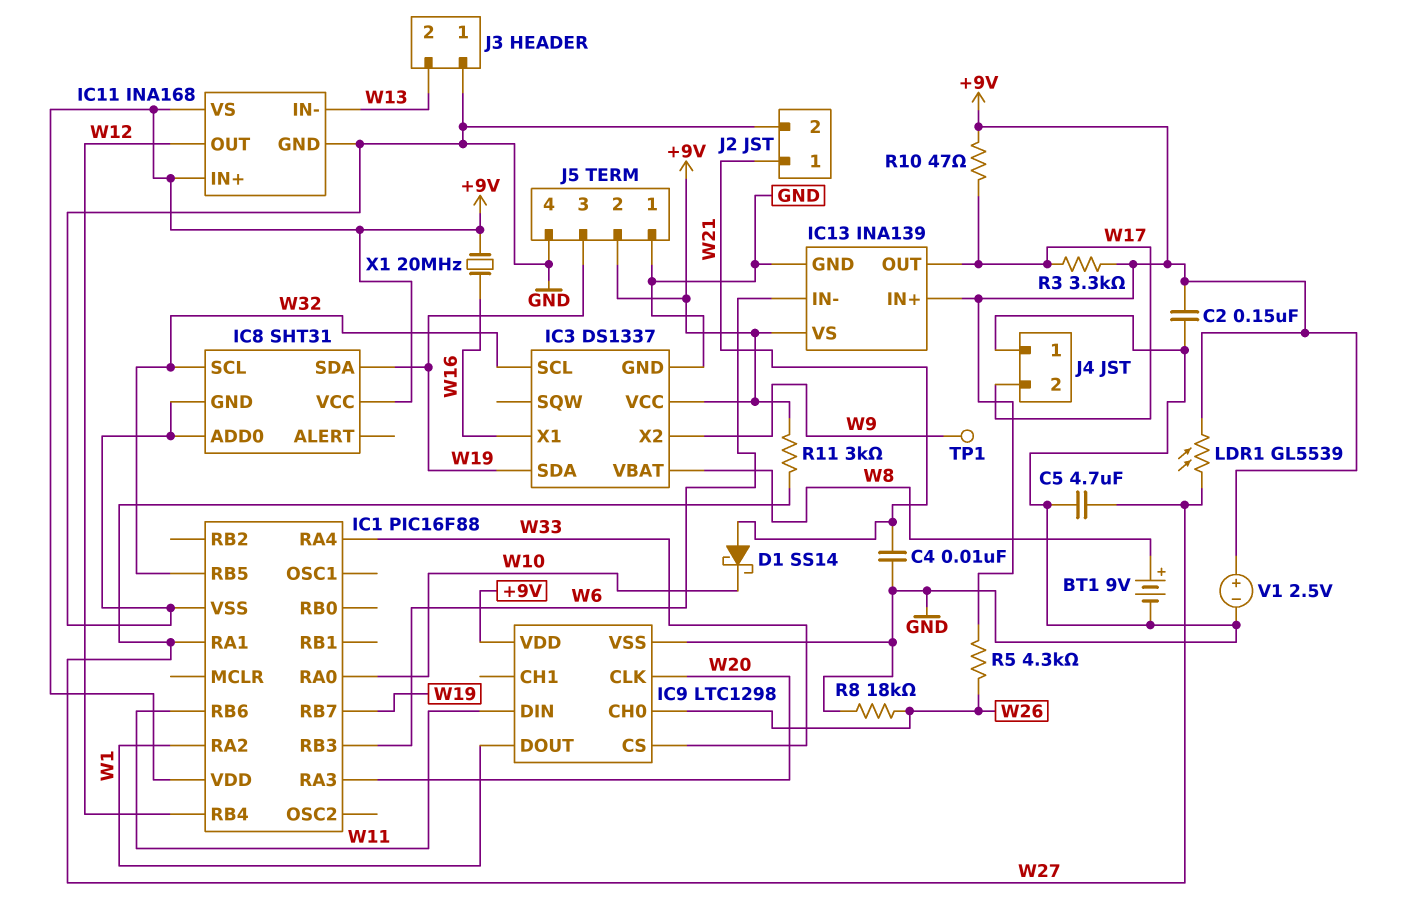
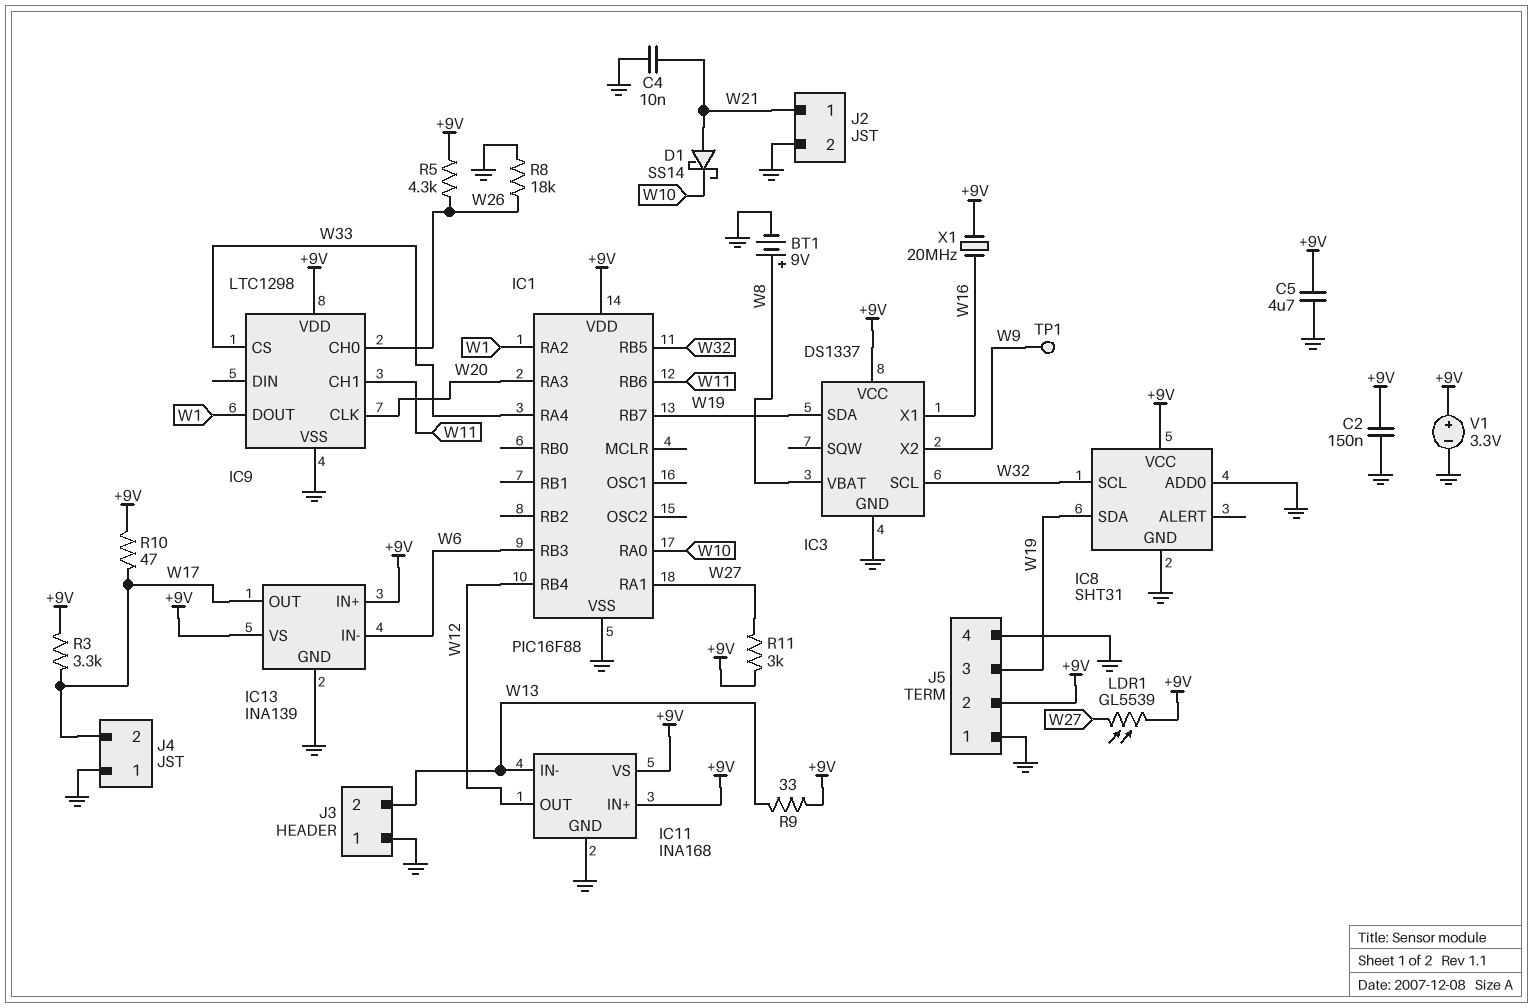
C5: 4.7uF (GND, W27) -> 4.7uF (+9V, GND)
IC9 pin CH1: none -> W11
IC9 pin DIN: W11 -> none
R9: none -> 33 (+9V, W13)
V1: 2.5V (plus +9V, minus GND) -> 3.3V (plus +9V, minus GND)

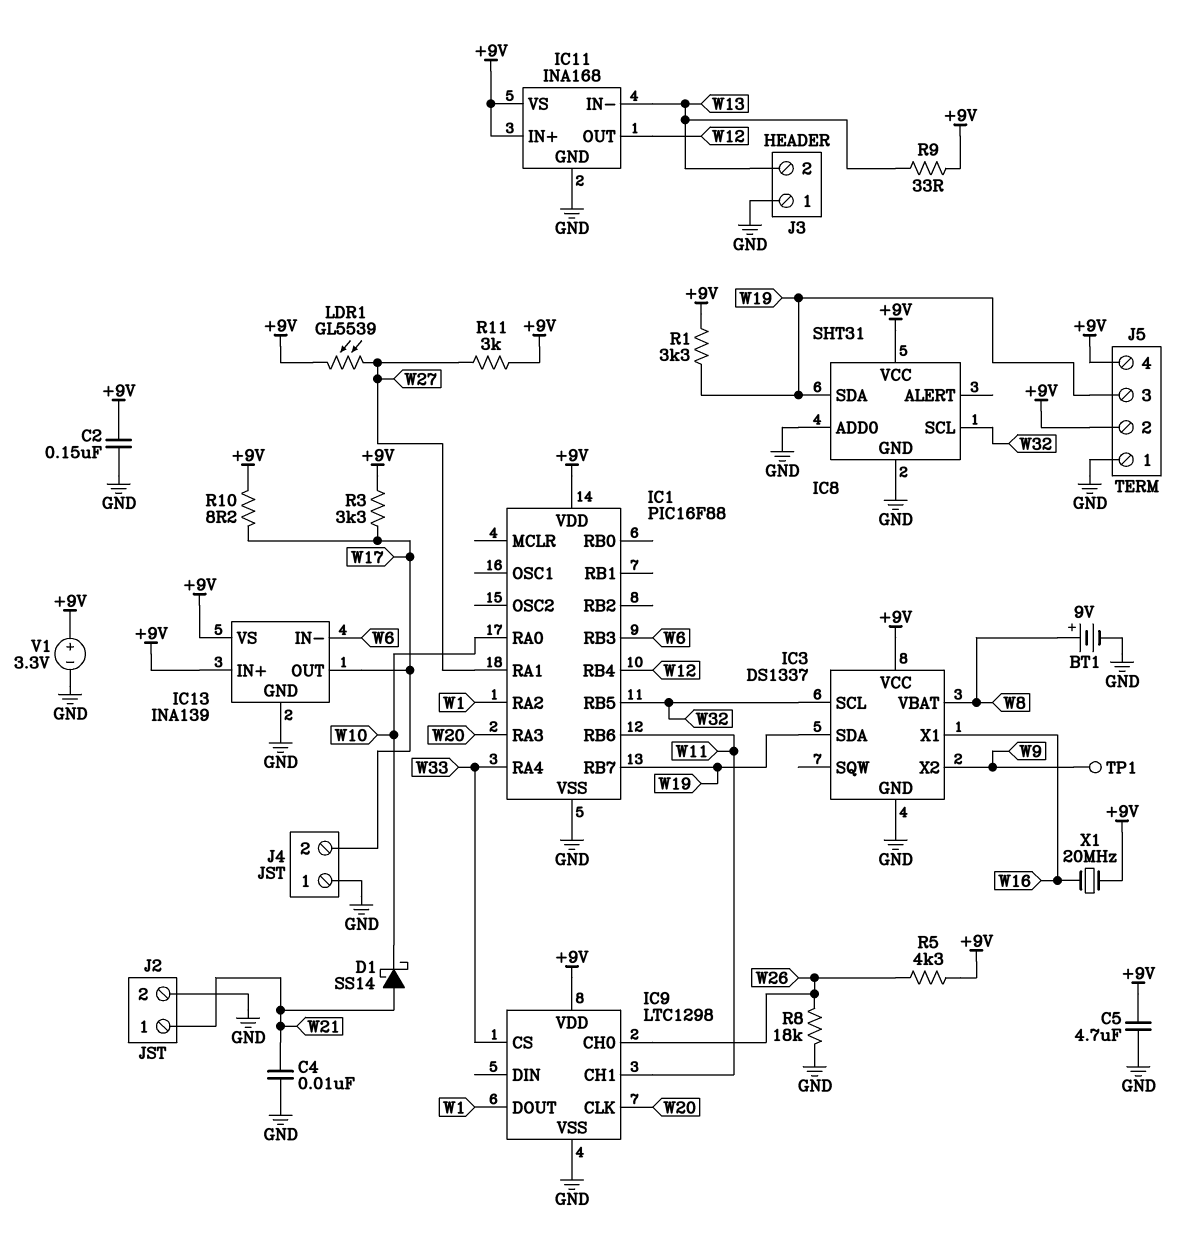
J5 pin 4: GND -> +9V
R1: none -> 3.3k (+9V, W19)
R10: 47 (+9V, W17) -> 8.2 (+9V, W17)

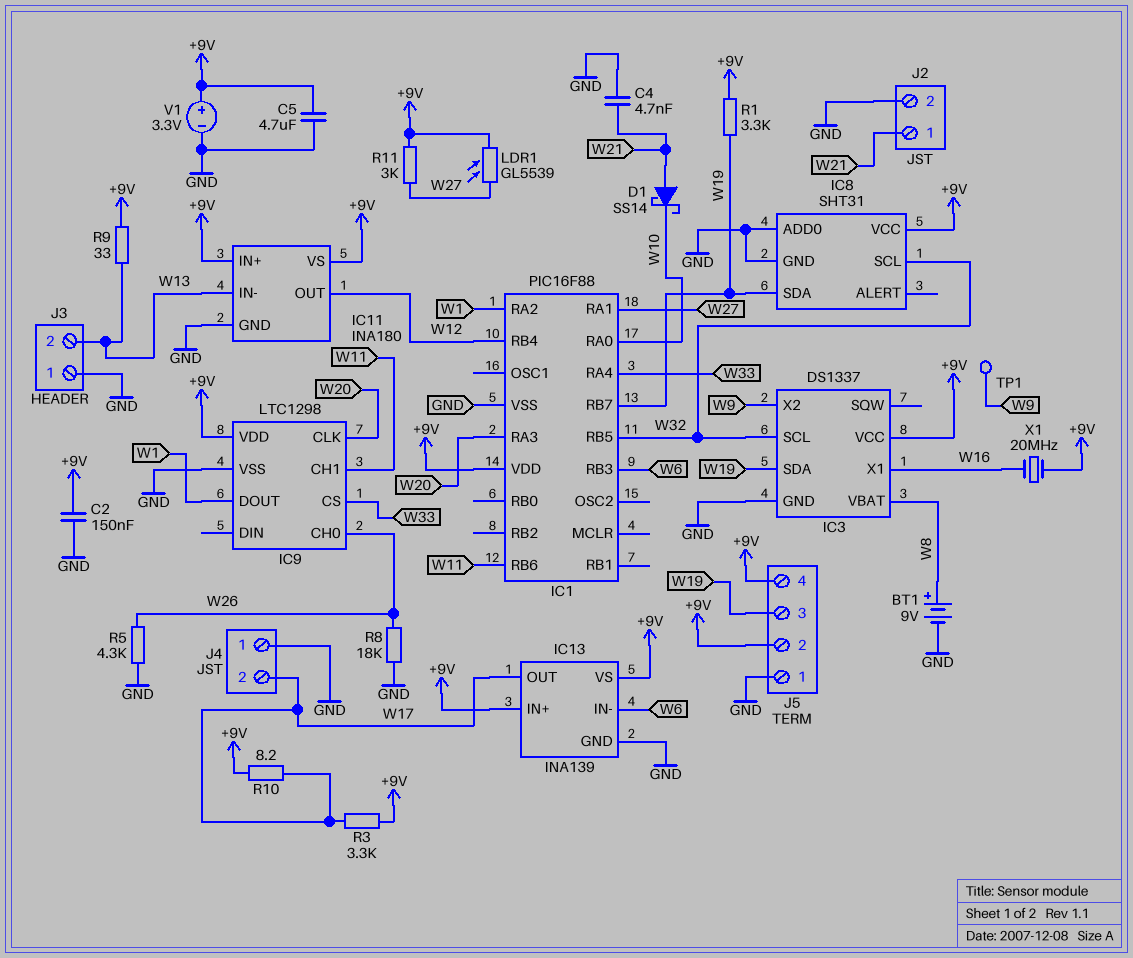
C4: 10nF (GND, W21) -> 4.7nF (GND, W21)
IC11: INA168 -> INA180
R5: 4.3k (+9V, W26) -> 4.3k (GND, W26)

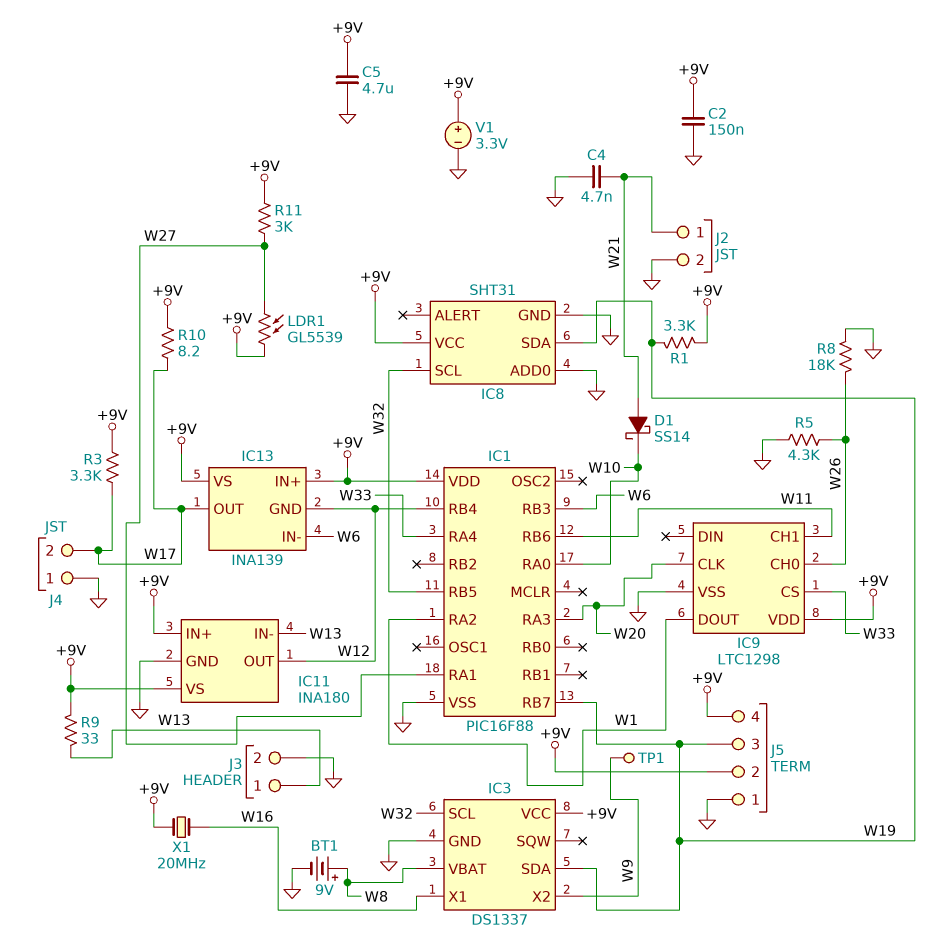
IC13 pin GND: GND -> W12
J3 pin 1: GND -> W13
J3 pin 2: W13 -> GND

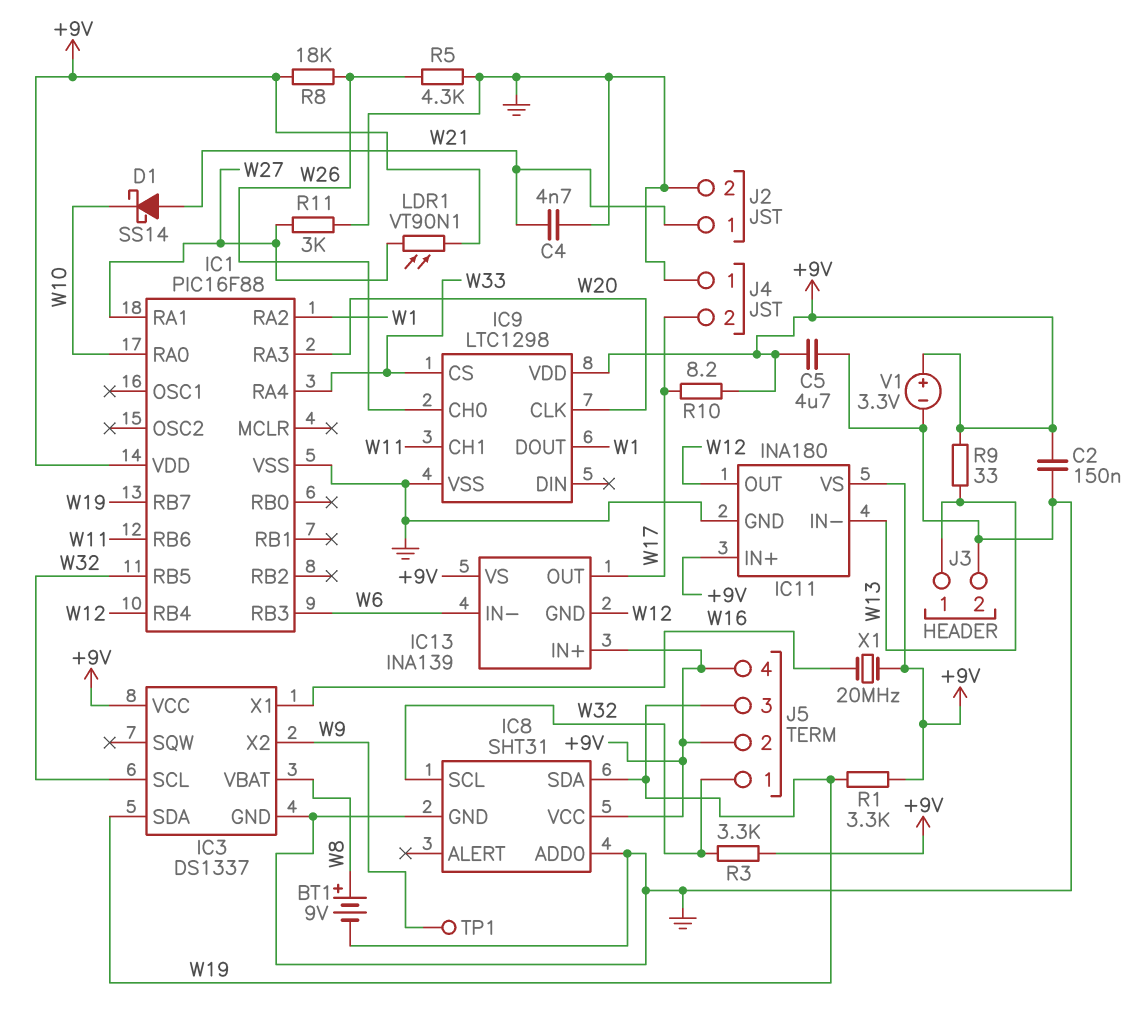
J5 pin 1: GND -> W32
LDR1: GL5539 (+9V, W27) -> VT90N1 (+9V, W27)
R3: 3.3k (+9V, W17) -> 3.3k (+9V, W32)
R8: 18k (GND, W26) -> 18k (+9V, W26)
R11: 3k (+9V, W27) -> 3k (GND, W27)

